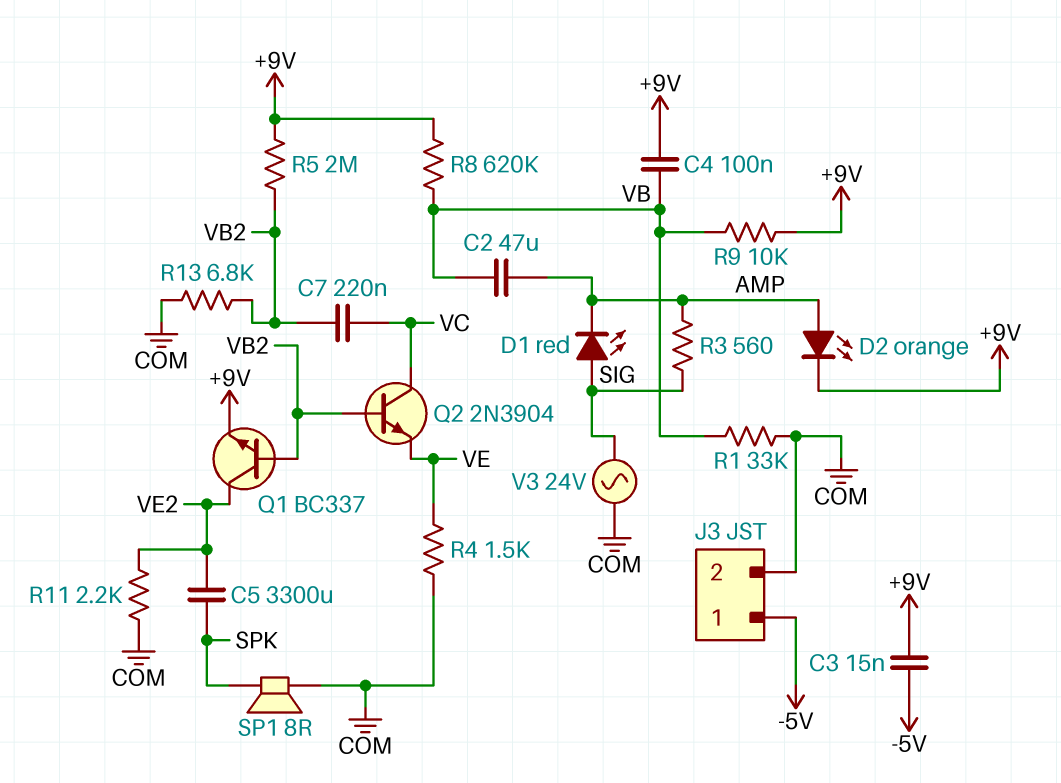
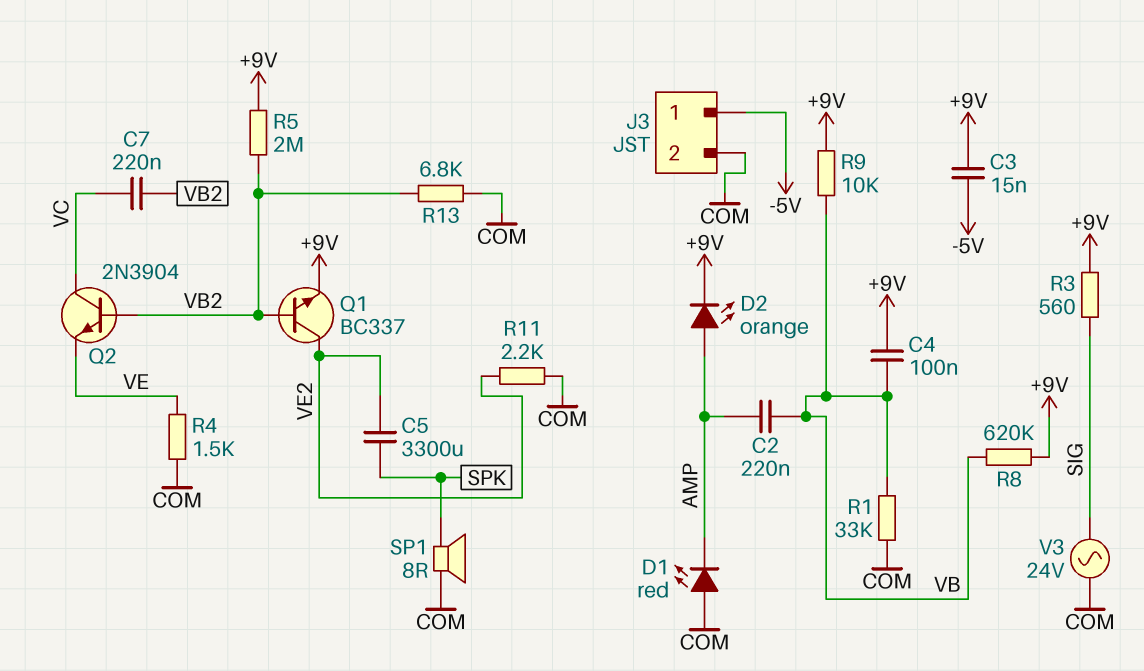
C2: 47uF (AMP, VB) -> 220nF (AMP, VB)
D1: LED red (A SIG, K AMP) -> LED red (A COM, K AMP)
R3: 560 (AMP, SIG) -> 560 (+9V, SIG)

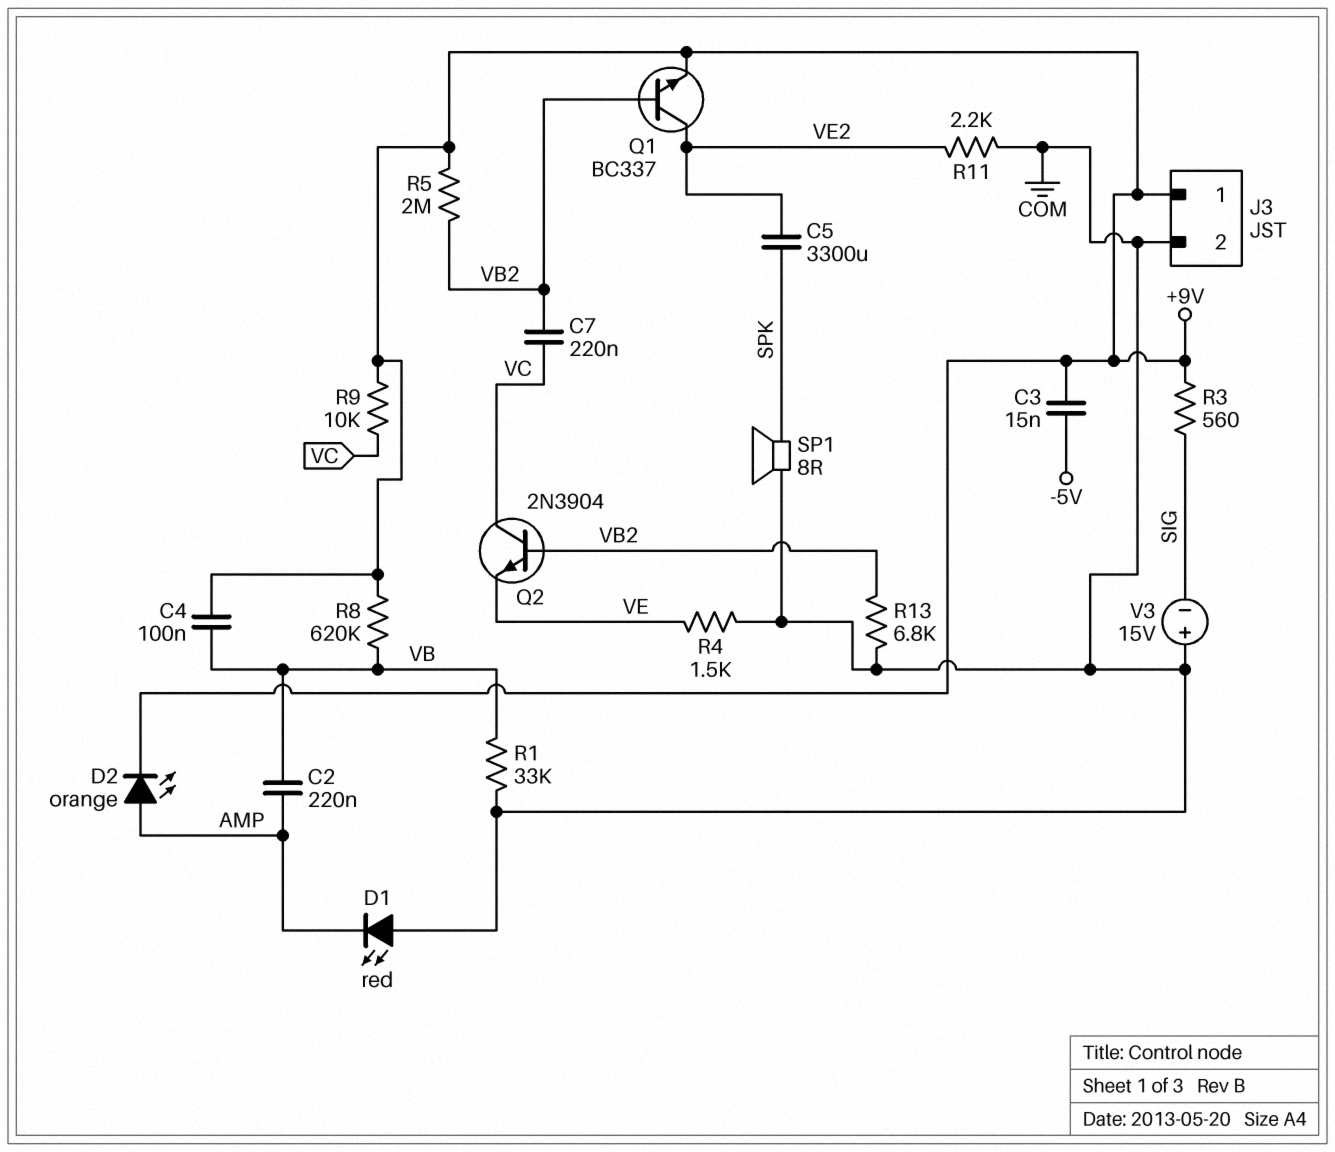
J3 pin 1: -5V -> +9V
R9: 10k (+9V, VB) -> 10k (+9V, VC)
V3: AC 24V (COM, SIG) -> 15V (plus COM, minus SIG)

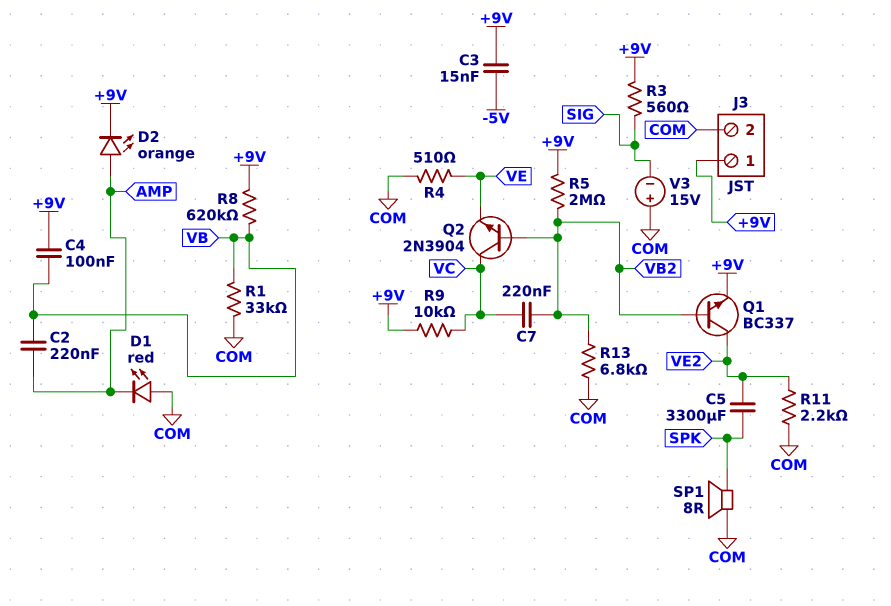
R4: 1.5k (COM, VE) -> 510 (COM, VE)

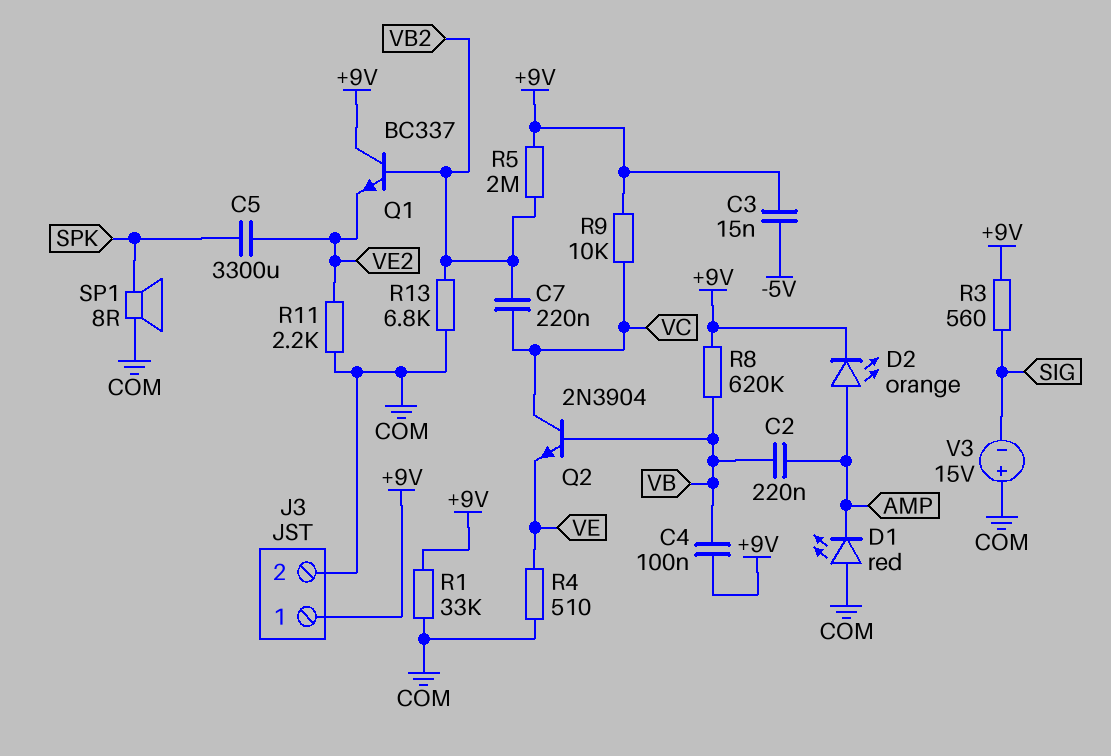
Q1: NPN BC337 (B VB2, C VE2, E +9V) -> NPN BC337 (B VB2, C +9V, E VE2)
Q2: NPN 2N3904 (B VB2, C VC, E VE) -> NPN 2N3904 (B VB, C VC, E VE)
R1: 33k (COM, VB) -> 33k (+9V, COM)

